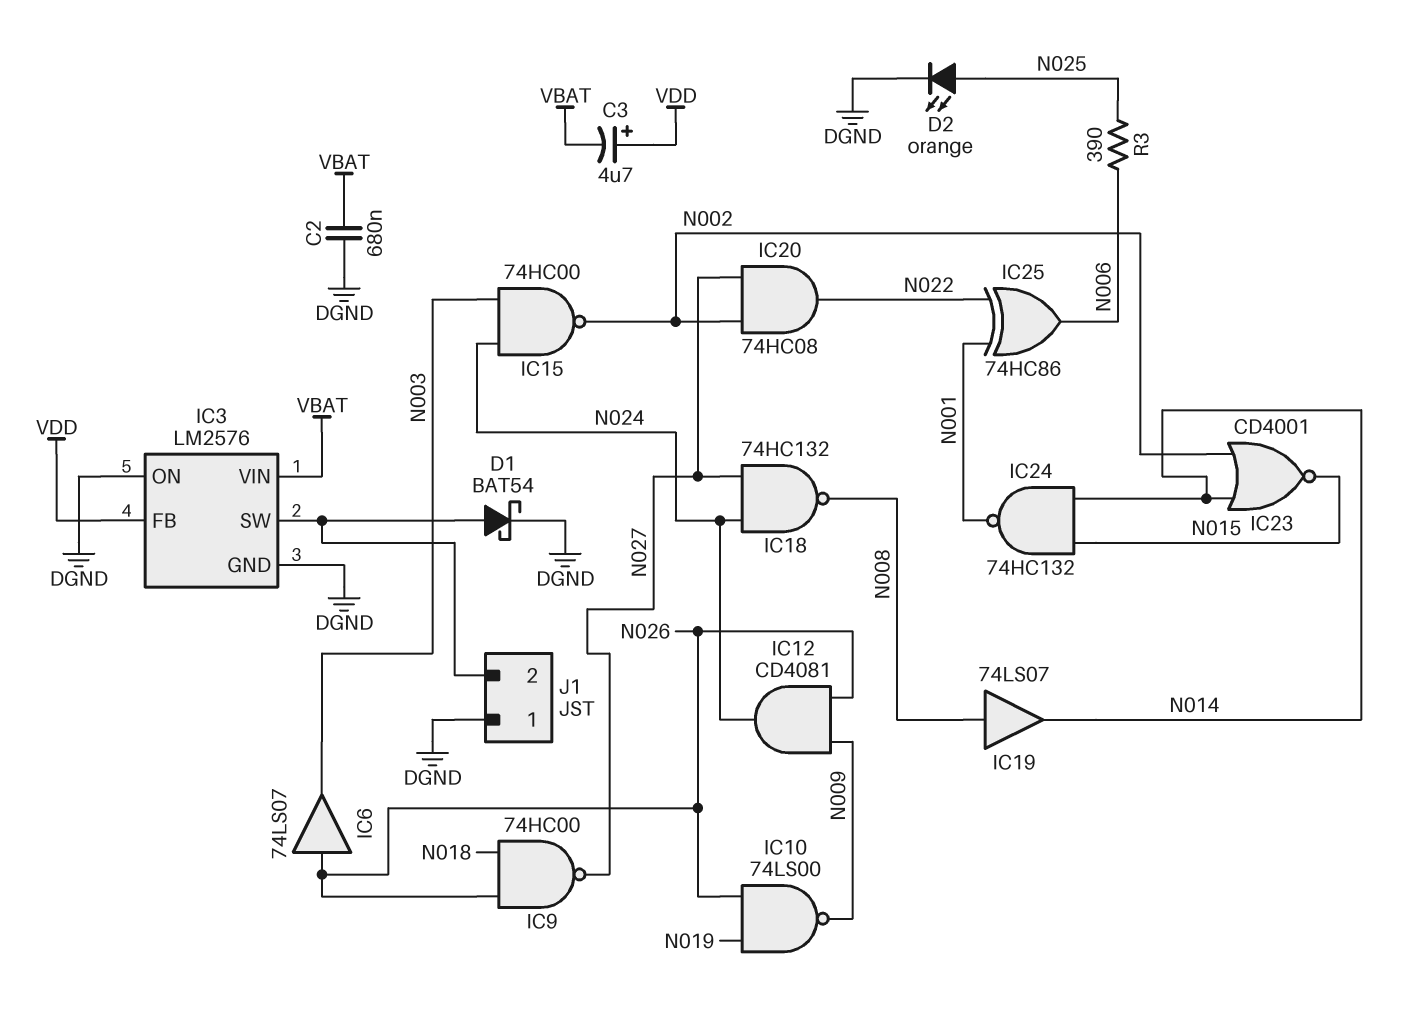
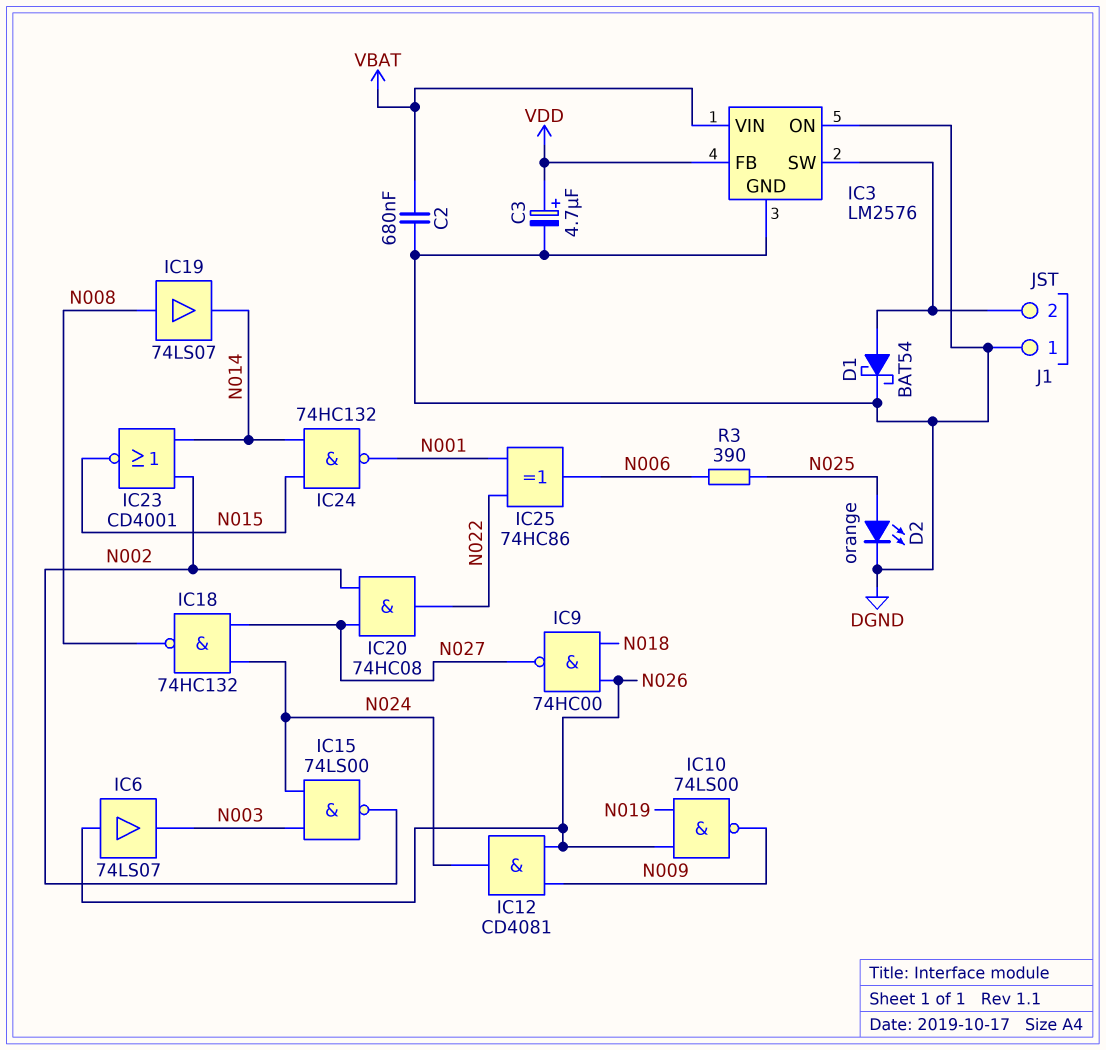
C3: 4.7uF (plus VDD, minus VBAT) -> 4.7uF (plus VDD, minus DGND)
IC15: NAND 74HC00 (in N003, in N024, out N002) -> NAND 74LS00 (in N003, in N024, out N002)

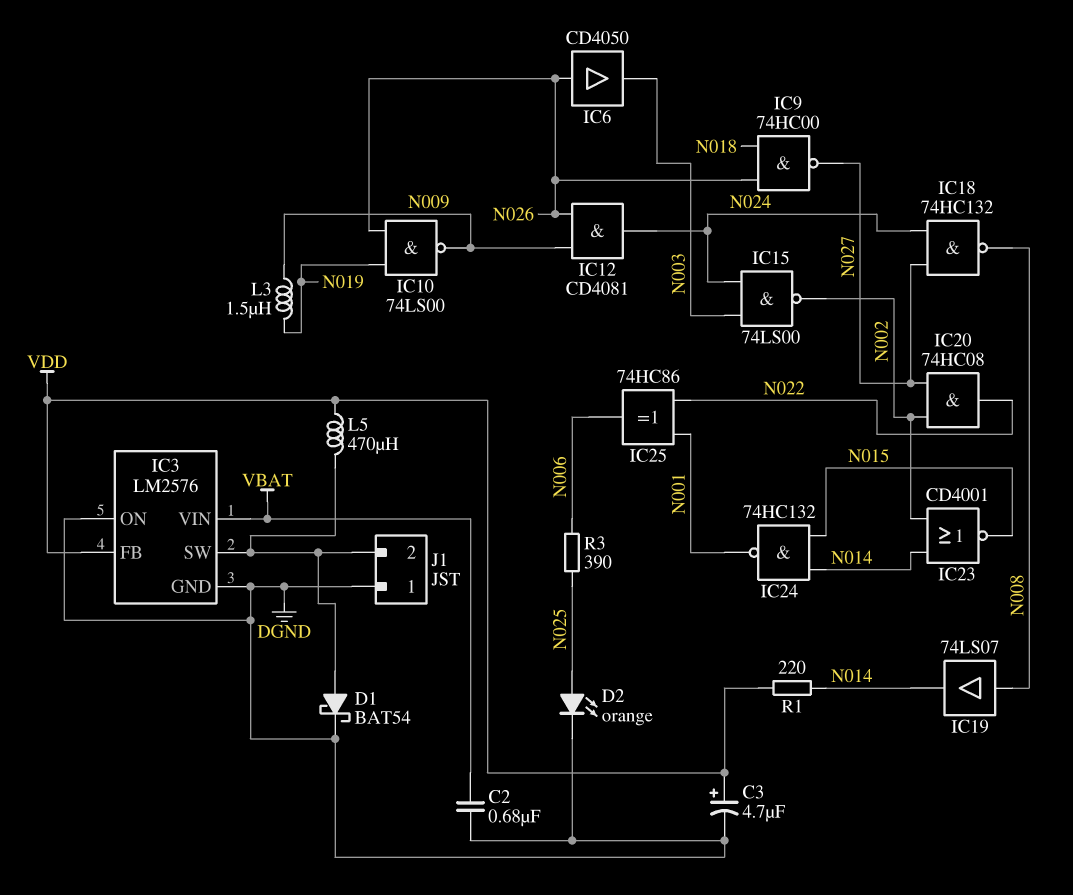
IC6: buffer 74LS07 (in N026, out N003) -> buffer CD4050 (in N026, out N003)
L3: none -> 1.5uH (N009, N019)
L5: none -> 470uH (IC3/SW, VDD)
R1: none -> 220 (N014, VDD)

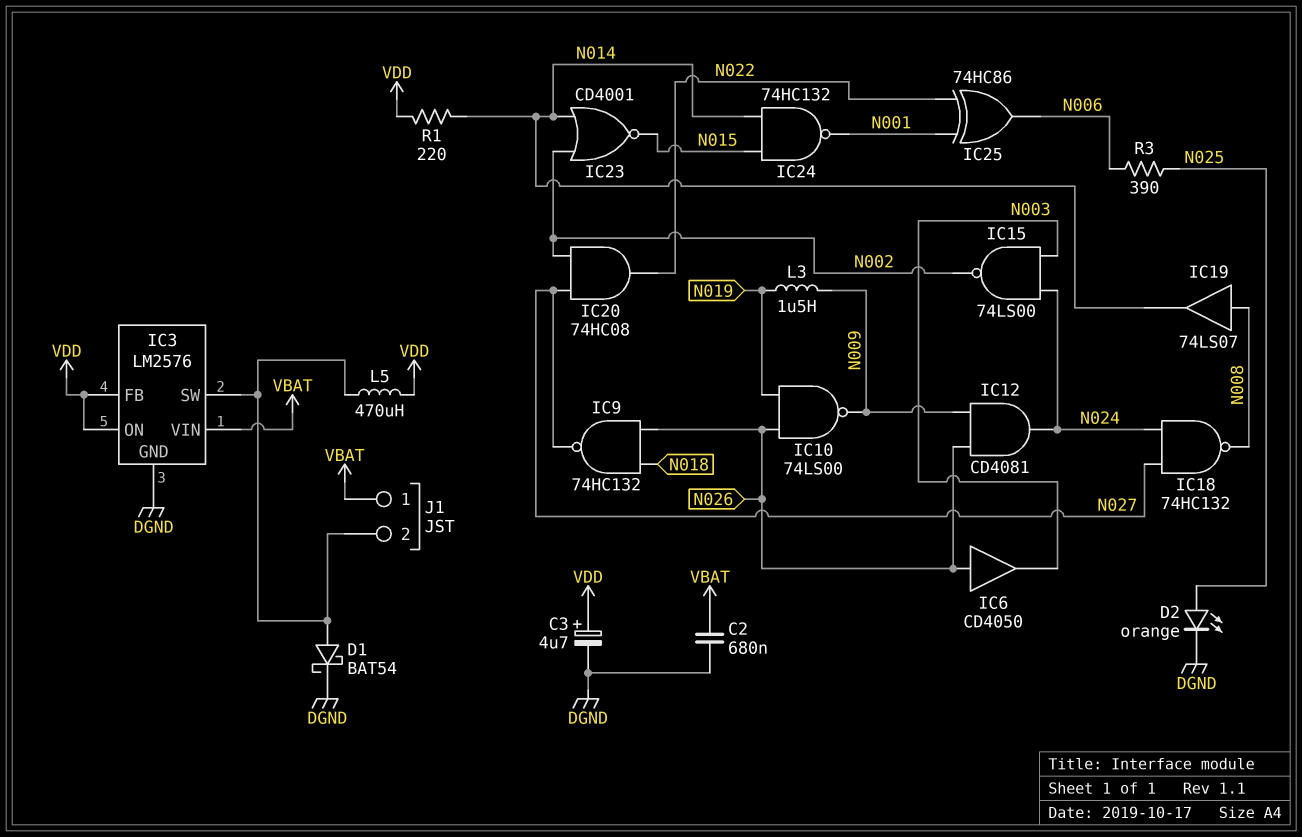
IC3 pin ON: DGND -> VDD
IC9: NAND 74HC00 (in N018, in N026, out N027) -> NAND 74HC132 (in N018, in N026, out N027)
J1 pin 1: DGND -> VBAT

